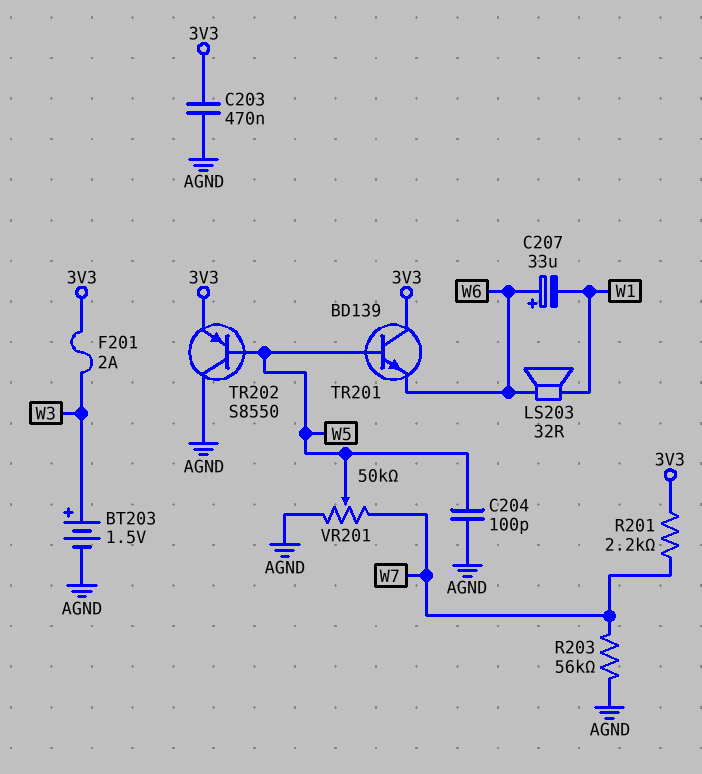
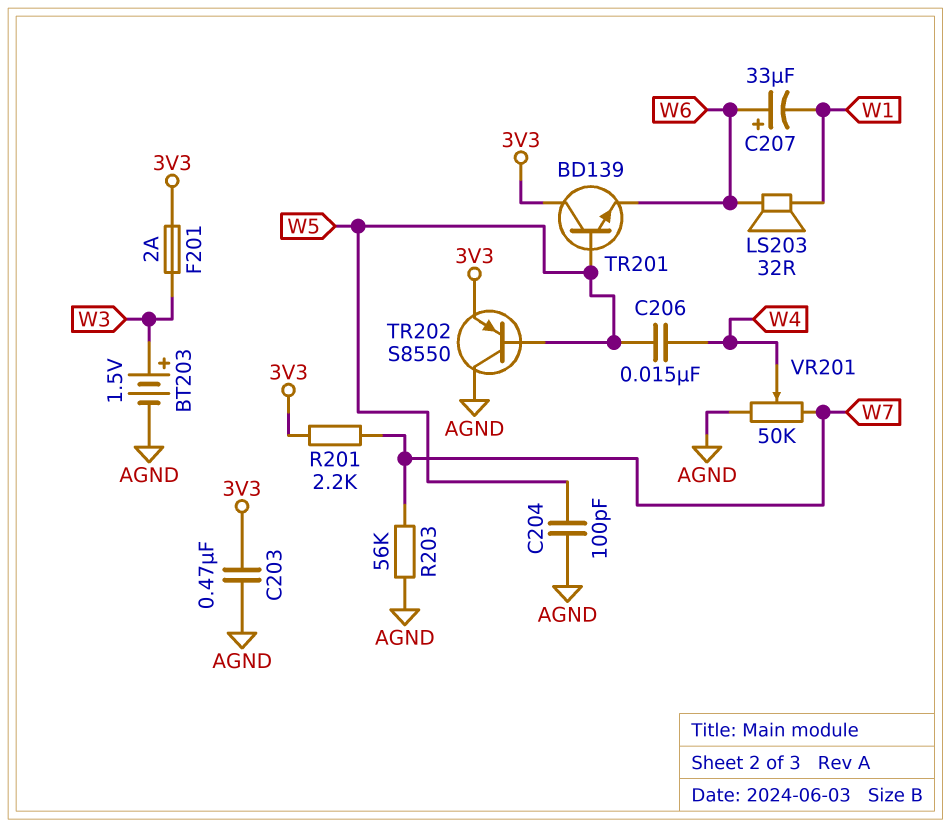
C206: none -> 15nF (W4, W5)
VR201: 50k (AGND, W7, wiper W5) -> 50k (AGND, W7, wiper W4)

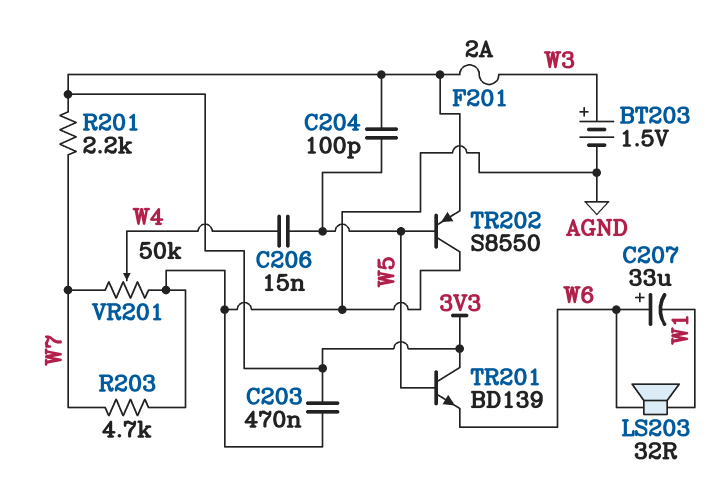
C204: 100pF (AGND, W5) -> 100pF (3V3, W5)
R203: 56k (AGND, W7) -> 4.7k (AGND, W7)

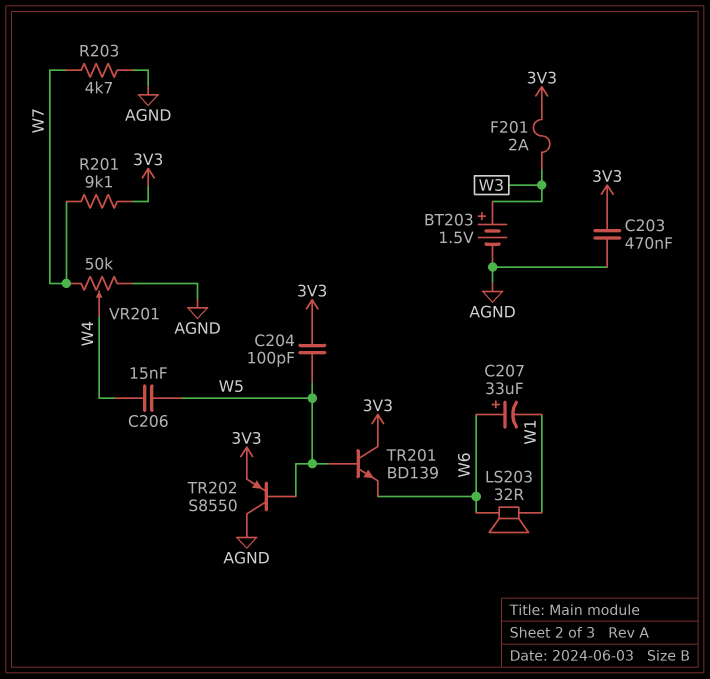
R201: 2.2k (3V3, W7) -> 9.1k (3V3, W7)

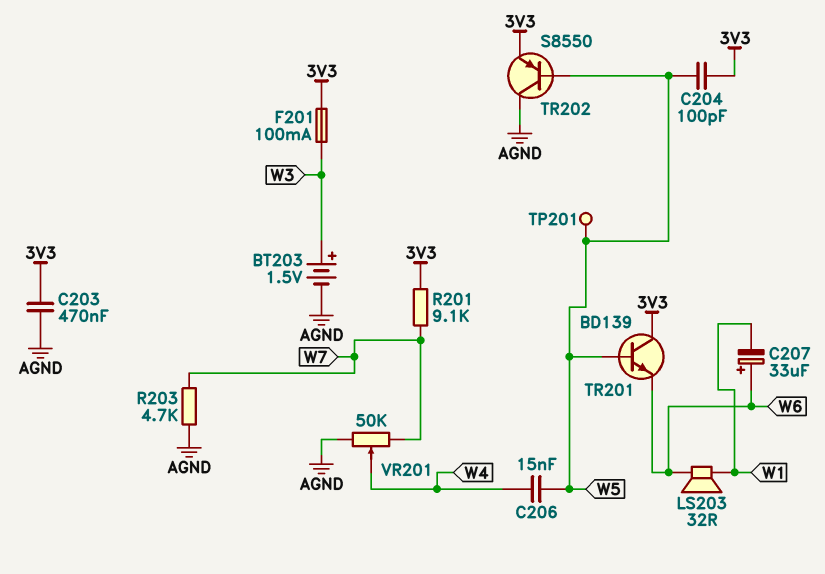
F201: 2A (3V3, W3) -> 100mA (3V3, W3)
TP201: none -> test point (W5)

